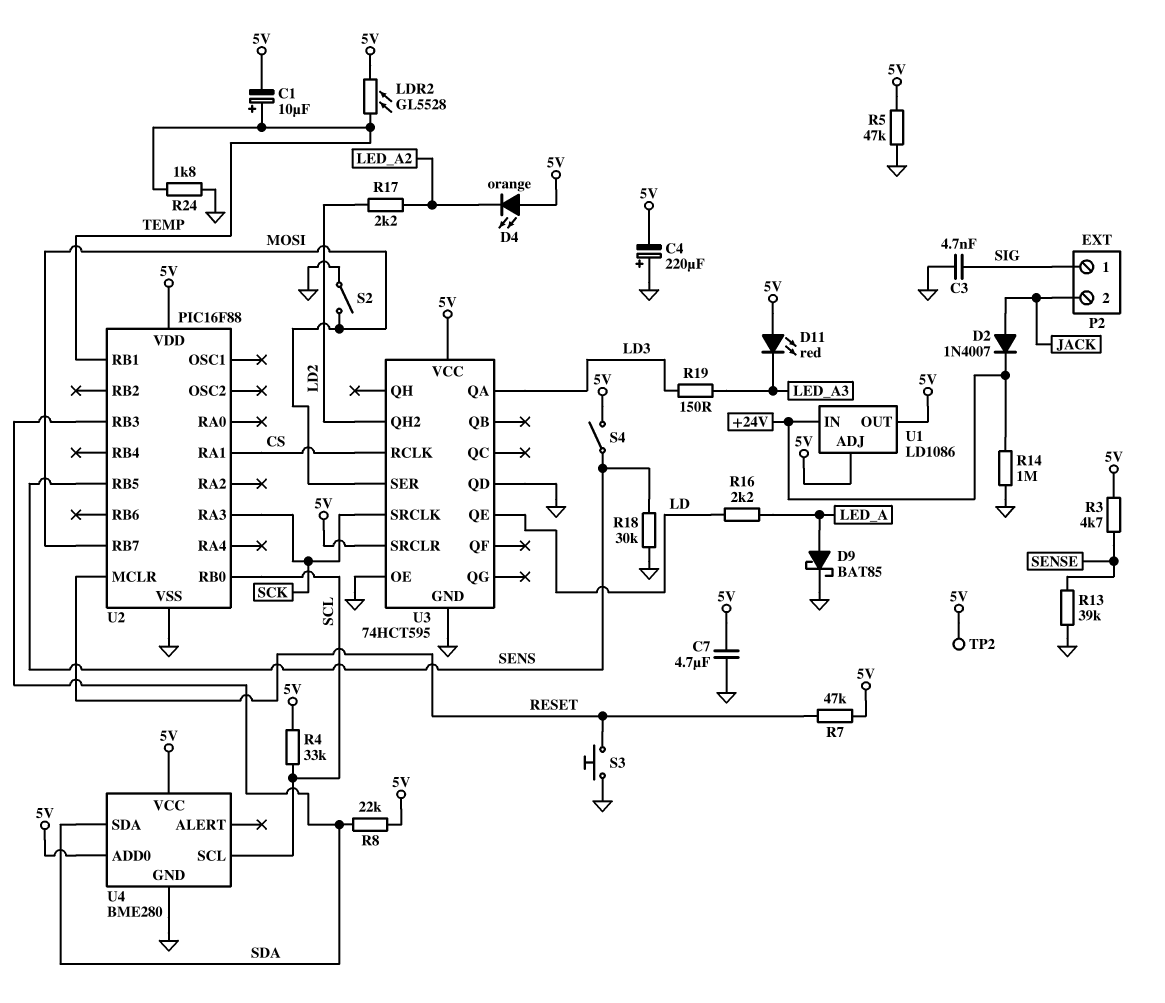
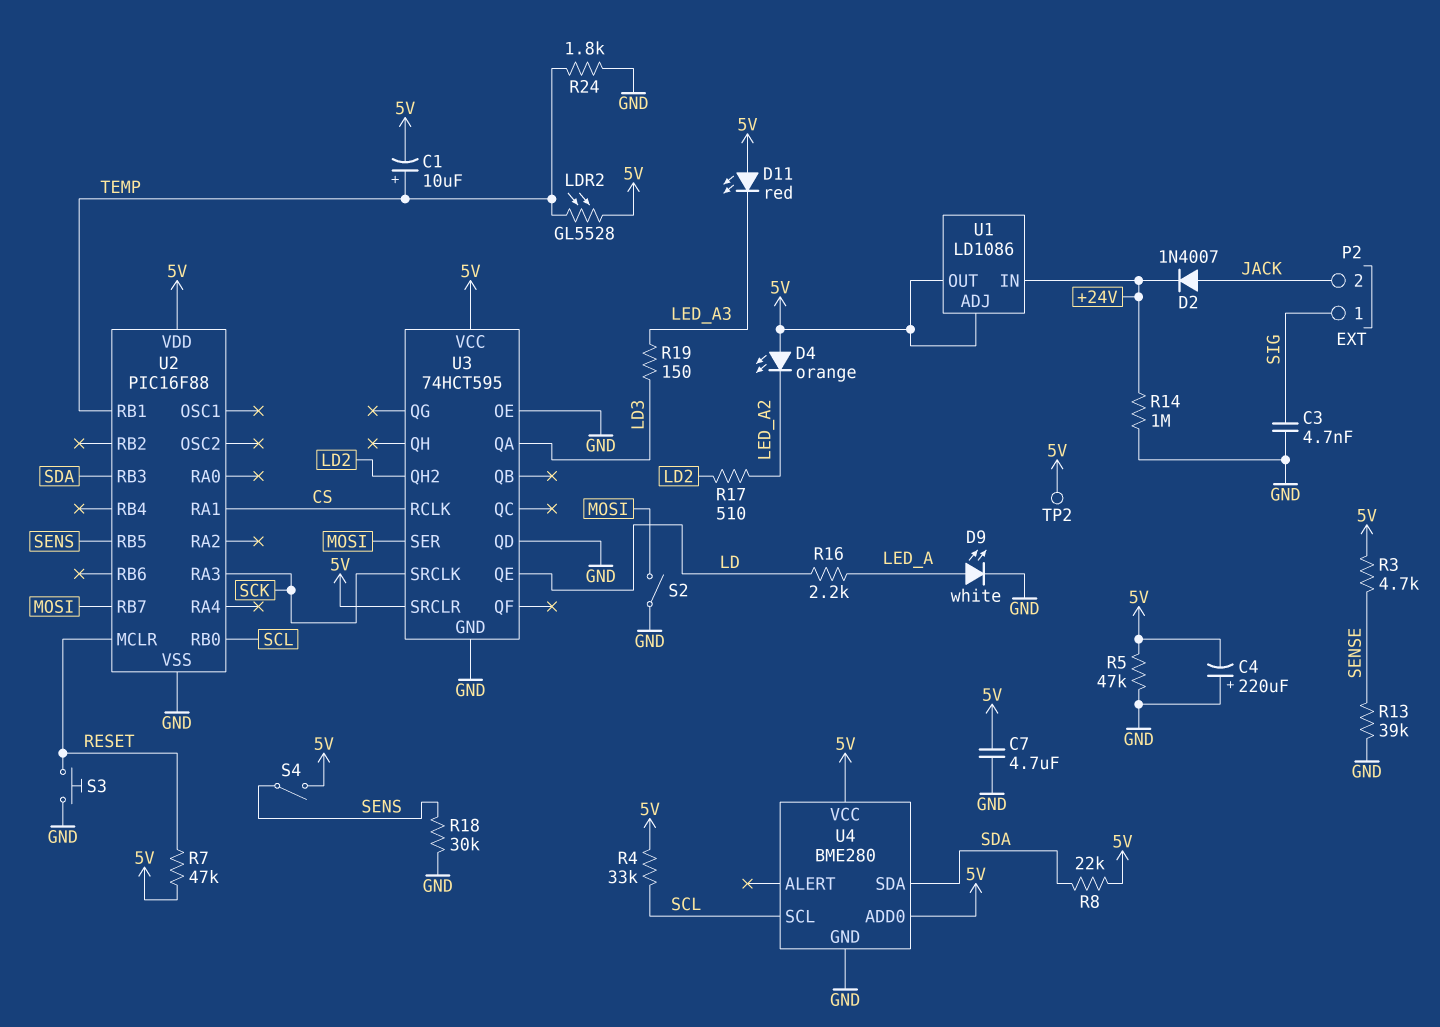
D9: schottky BAT85 (A LED_A, K GND) -> LED white (A LED_A, K GND)
R17: 2.2k (LD2, LED_A2) -> 510 (LD2, LED_A2)

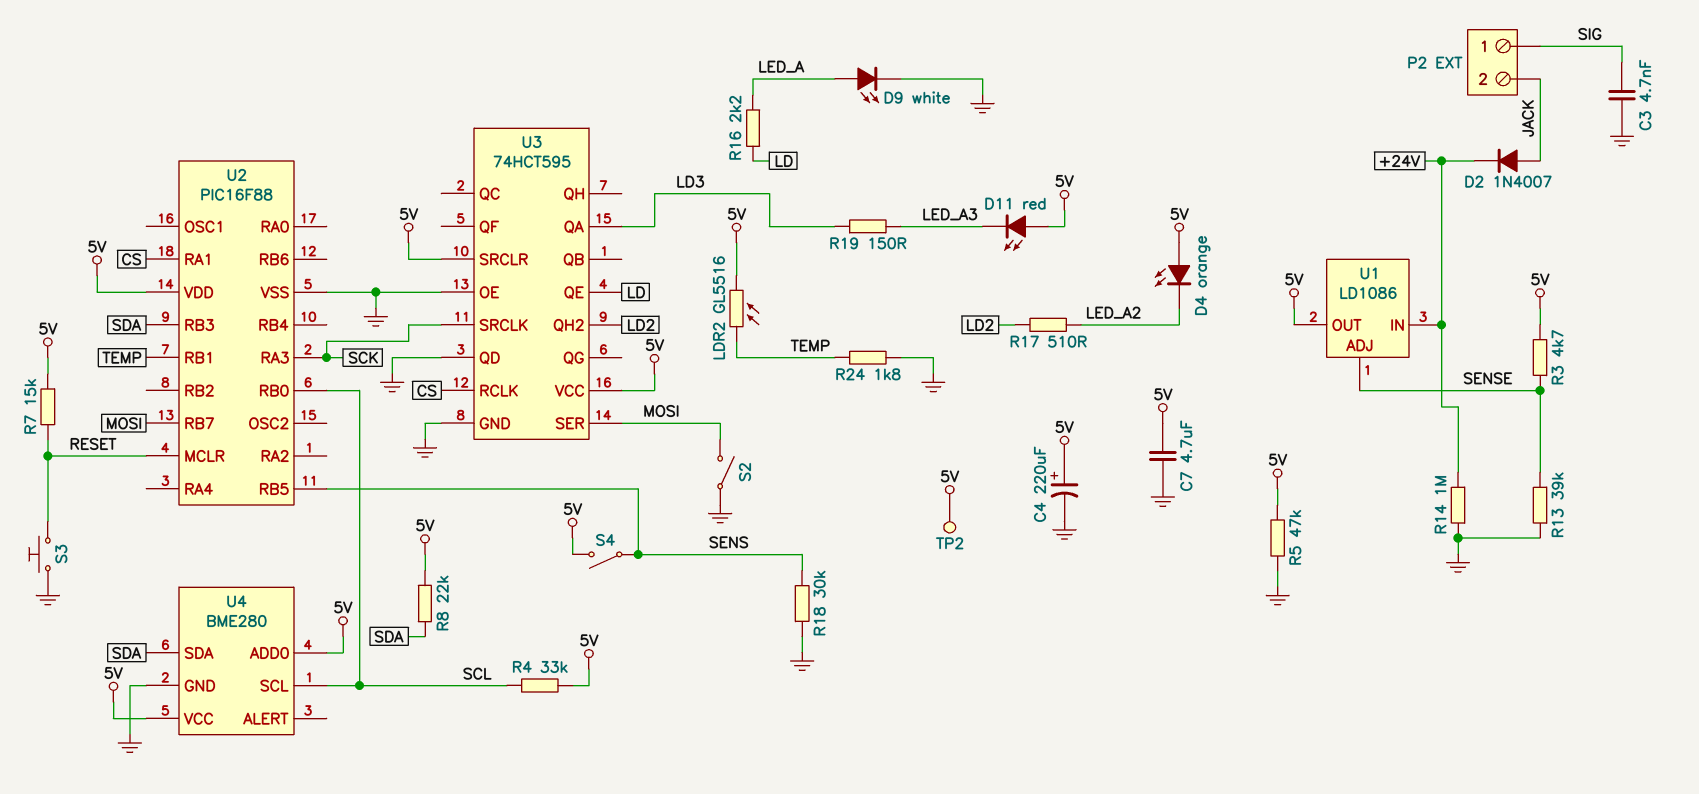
C1: 10uF (plus TEMP, minus 5V) -> none
C4: 220uF (plus GND, minus 5V) -> 220uF (plus 5V, minus GND)
LDR2: GL5528 (5V, TEMP) -> GL5516 (5V, TEMP)
R7: 47k (5V, RESET) -> 15k (5V, RESET)
U1 pin ADJ: 5V -> SENSE

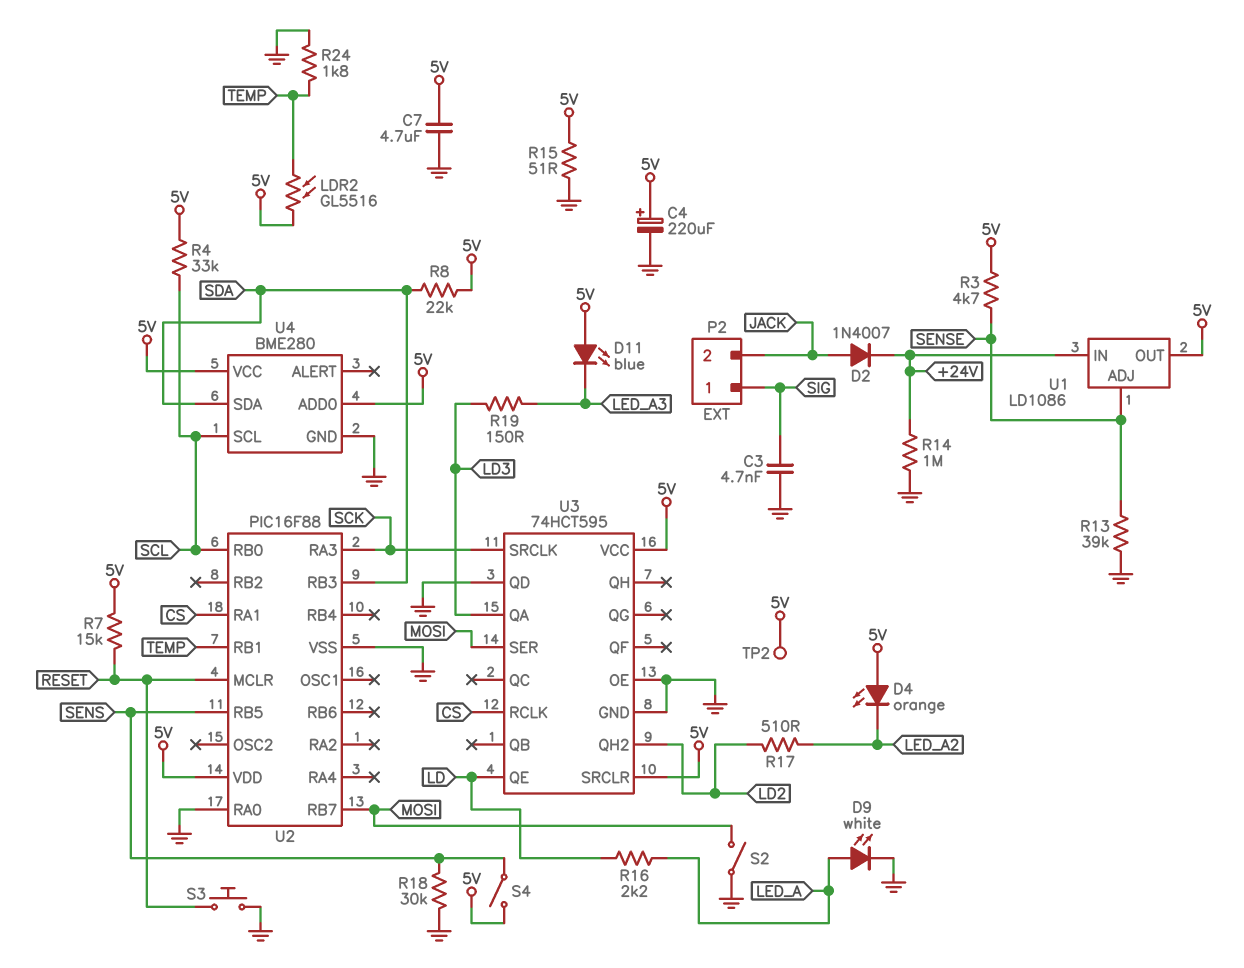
D11: LED red (A 5V, K LED_A3) -> LED blue (A 5V, K LED_A3)
R5: 47k (5V, GND) -> none
R15: none -> 51 (5V, GND)
U2 pin RA0: none -> GND

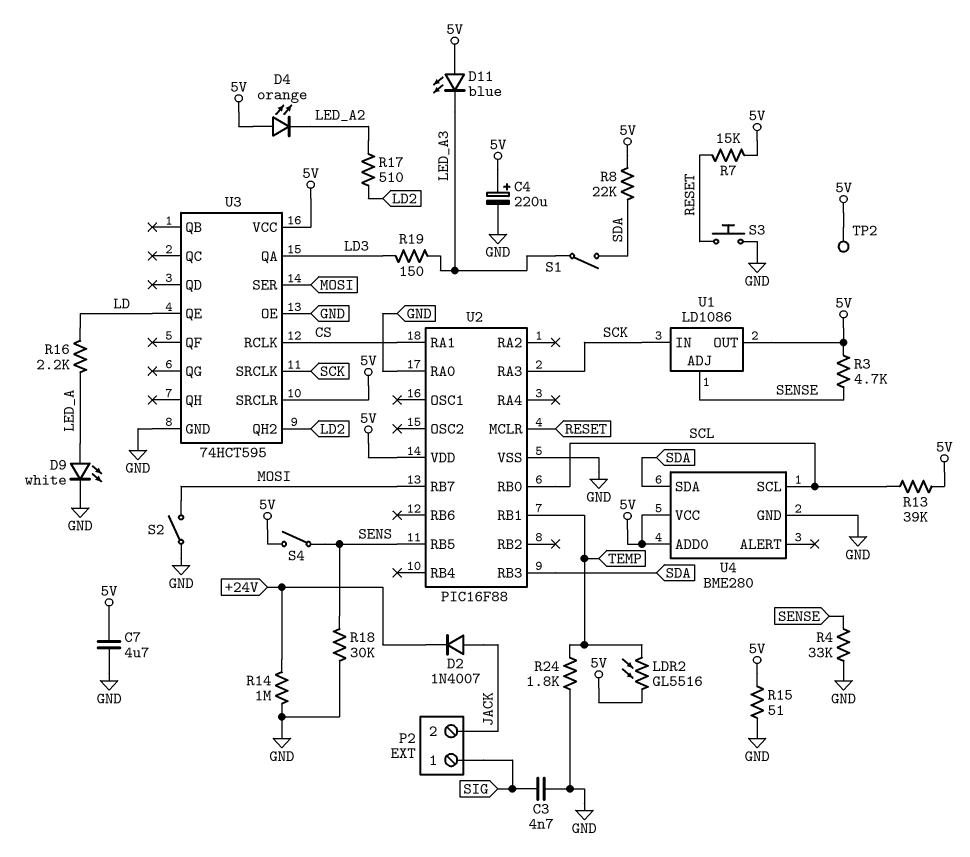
R4: 33k (5V, SCL) -> 33k (GND, SENSE)
R13: 39k (GND, SENSE) -> 39k (5V, SCL)
S1: none -> switch (LED_A3, SDA)
U1 pin IN: +24V -> SCK
U3 pin QD: GND -> none

